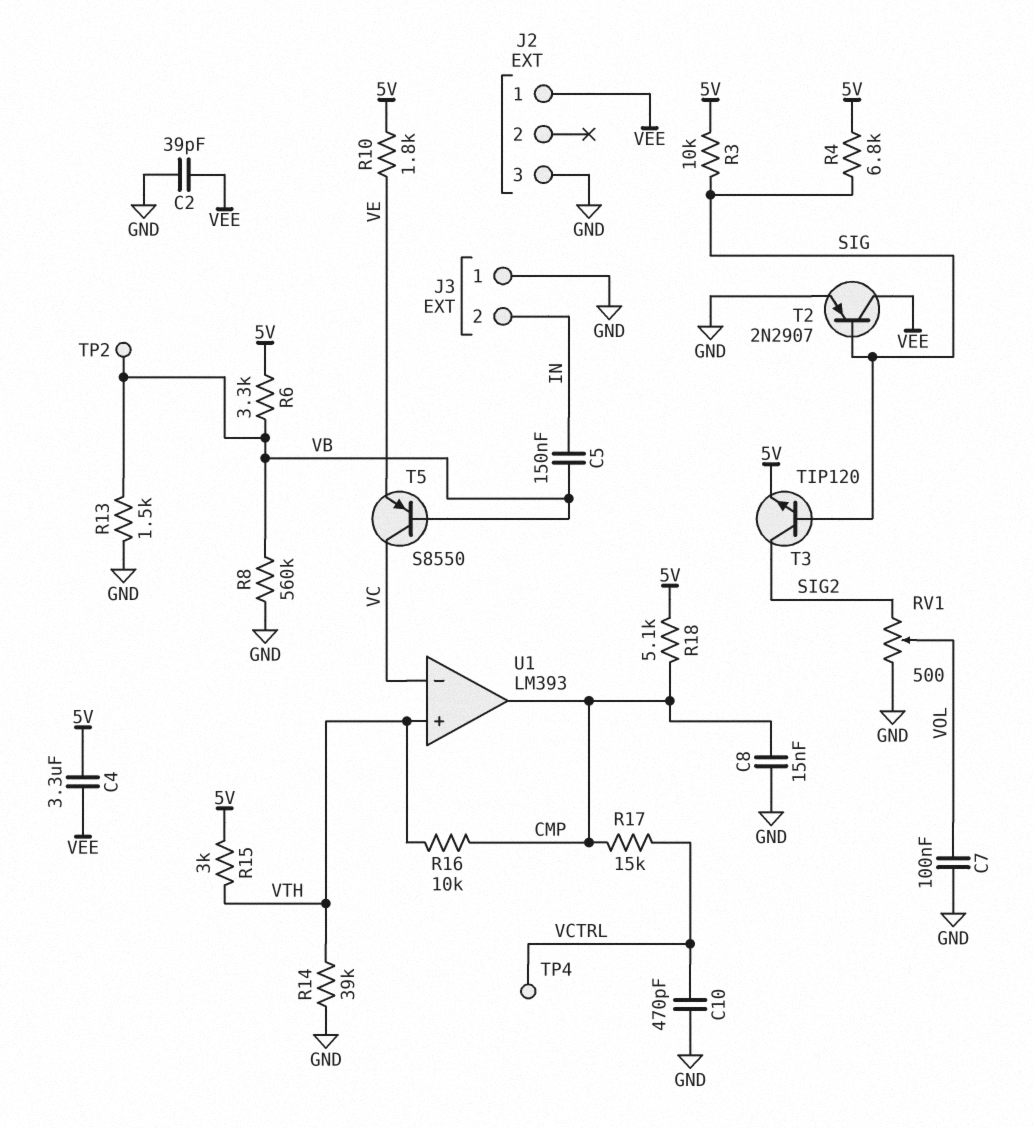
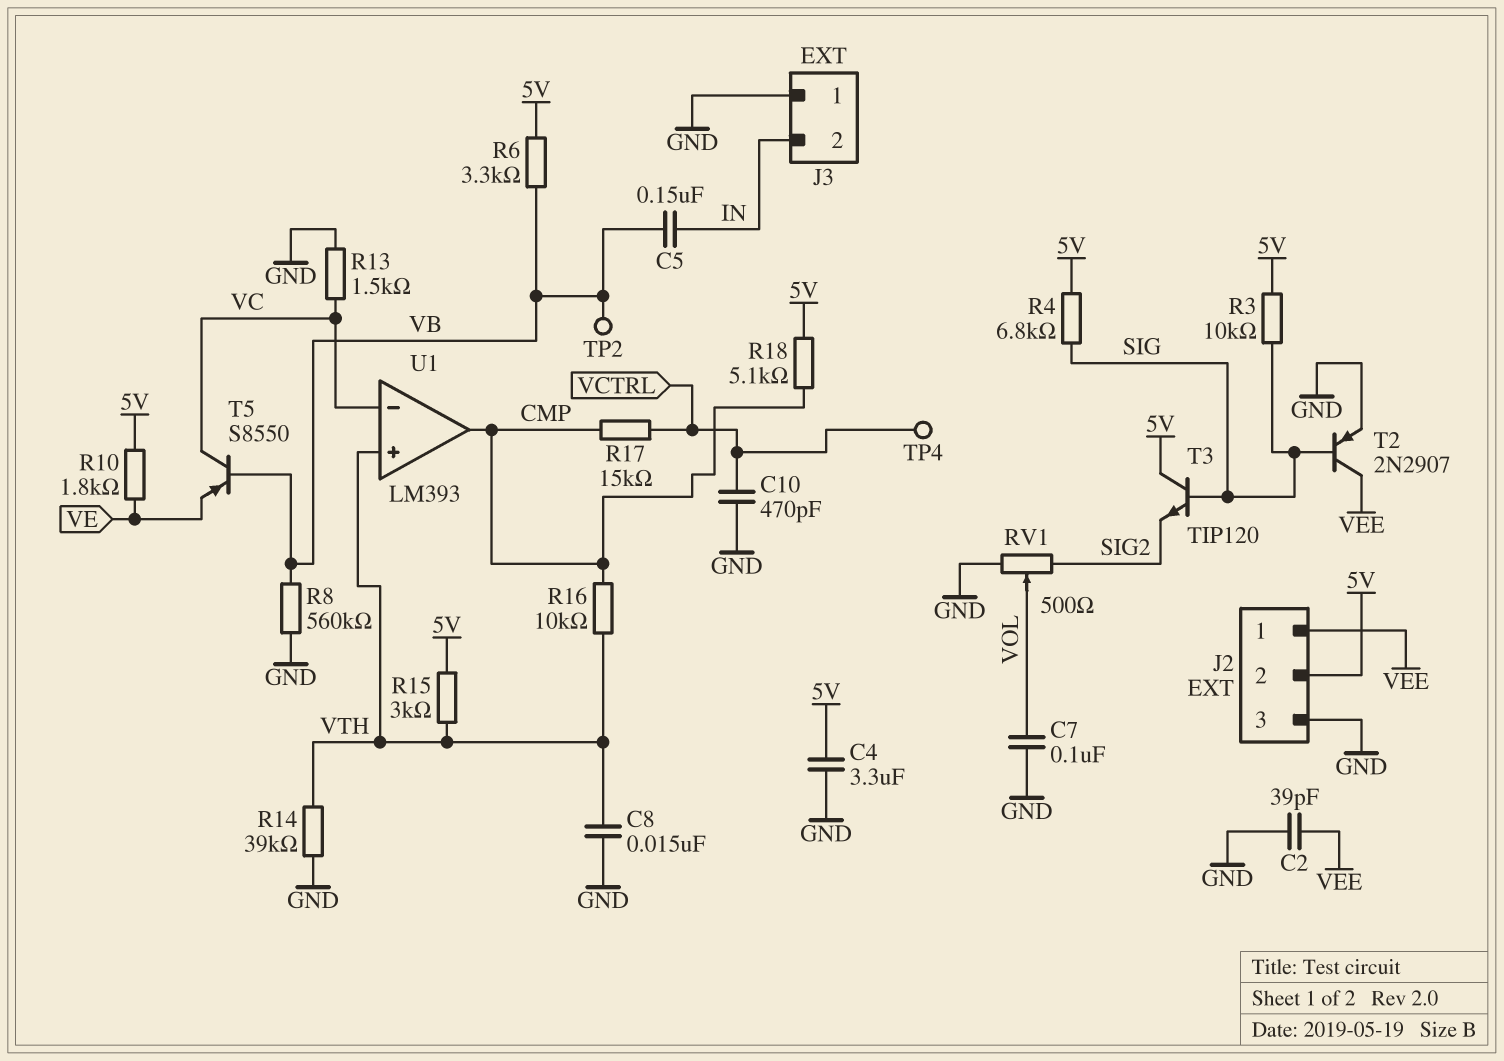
C4: 3.3uF (5V, VEE) -> 3.3uF (5V, GND)
C8: 15nF (CMP, GND) -> 15nF (GND, VTH)
J2 pin 2: none -> 5V
R13: 1.5k (GND, VB) -> 1.5k (GND, VC)
T3: NPN TIP120 (B SIG, C SIG2, E 5V) -> NPN TIP120 (B SIG, C 5V, E SIG2)

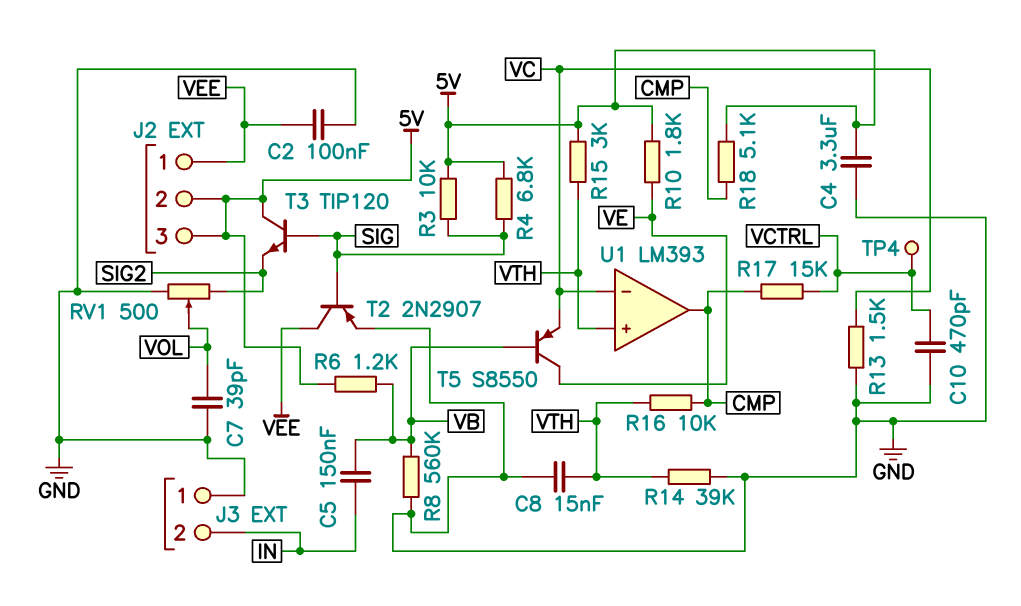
C2: 39pF (GND, VEE) -> 100nF (GND, VEE)
C7: 100nF (GND, VOL) -> 39pF (GND, VOL)
J2 pin 3: GND -> 5V
R6: 3.3k (5V, VB) -> 1.2k (5V, VB)
T5: PNP S8550 (B VB, C VC, E VE) -> PNP S8550 (B VB, C VE, E VC)
TP2: test point (VB) -> none

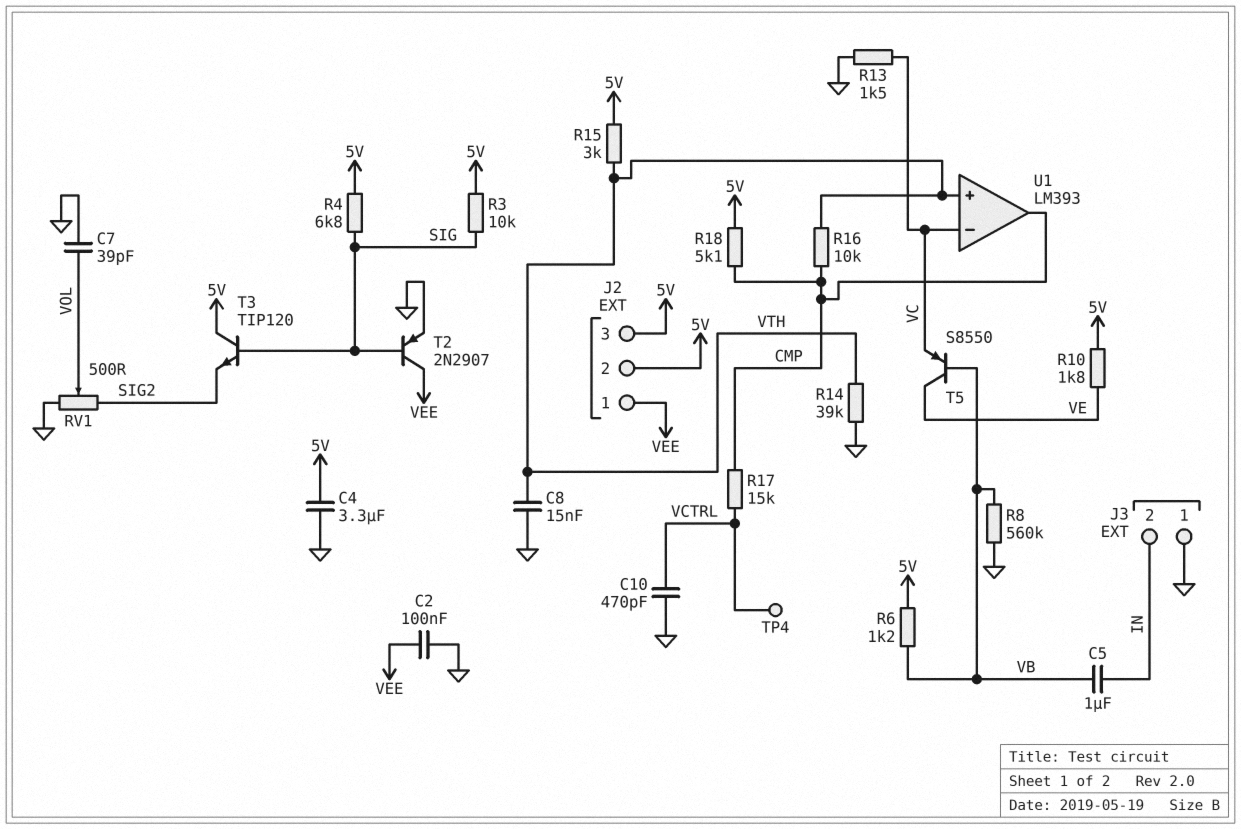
C5: 150nF (IN, VB) -> 1uF (IN, VB)

